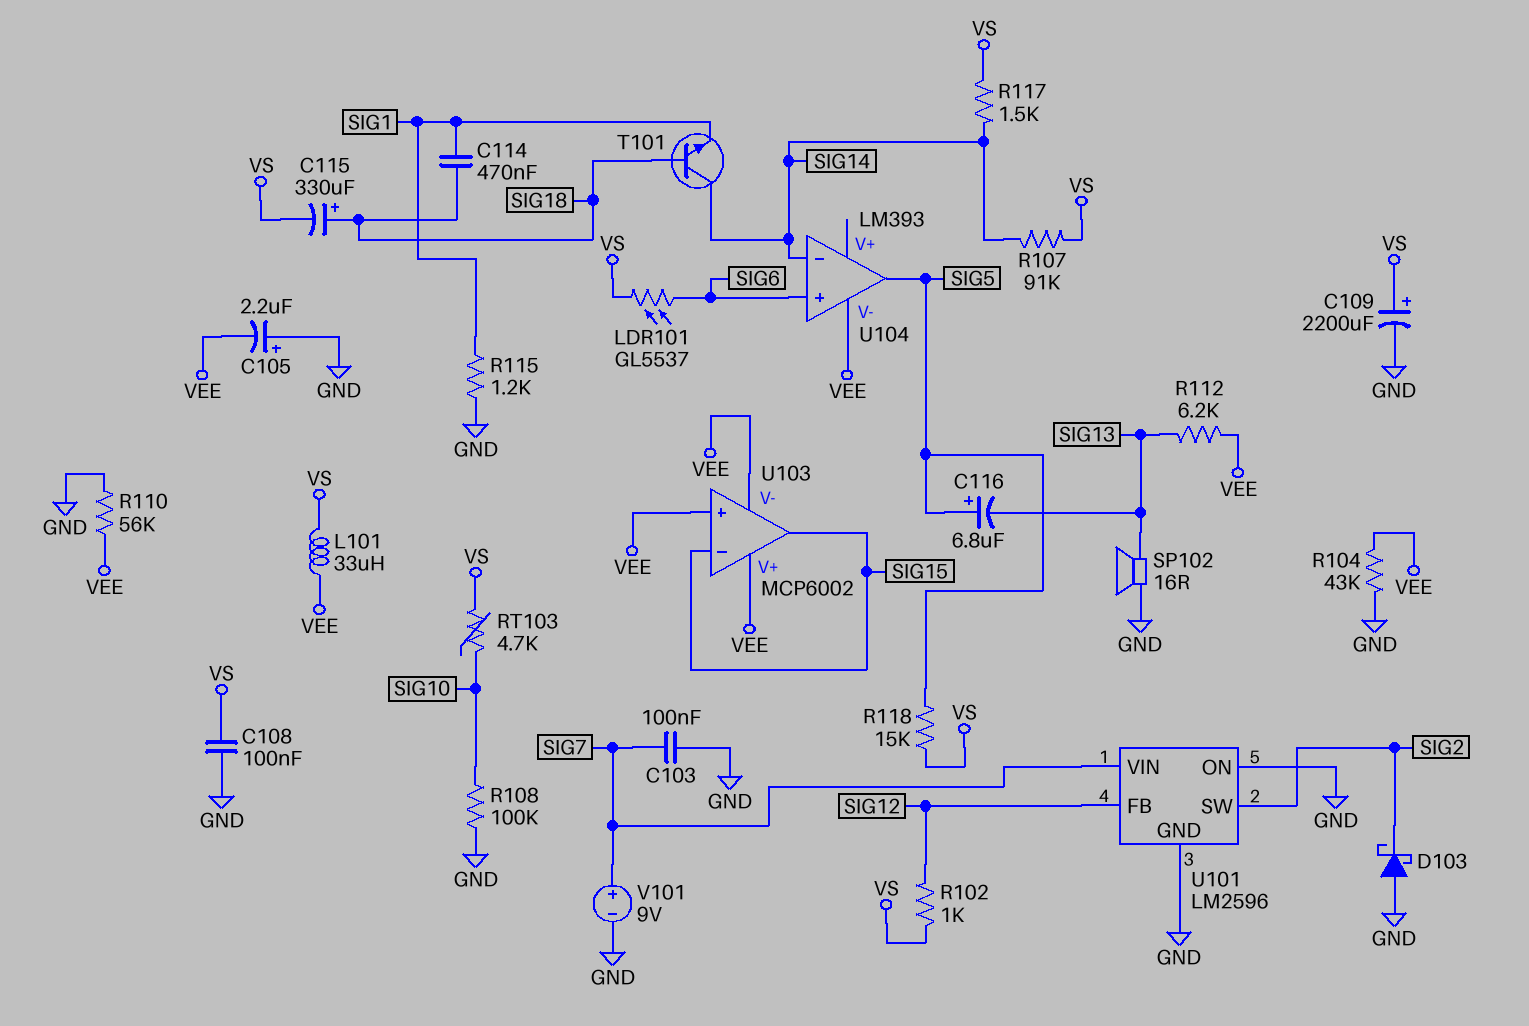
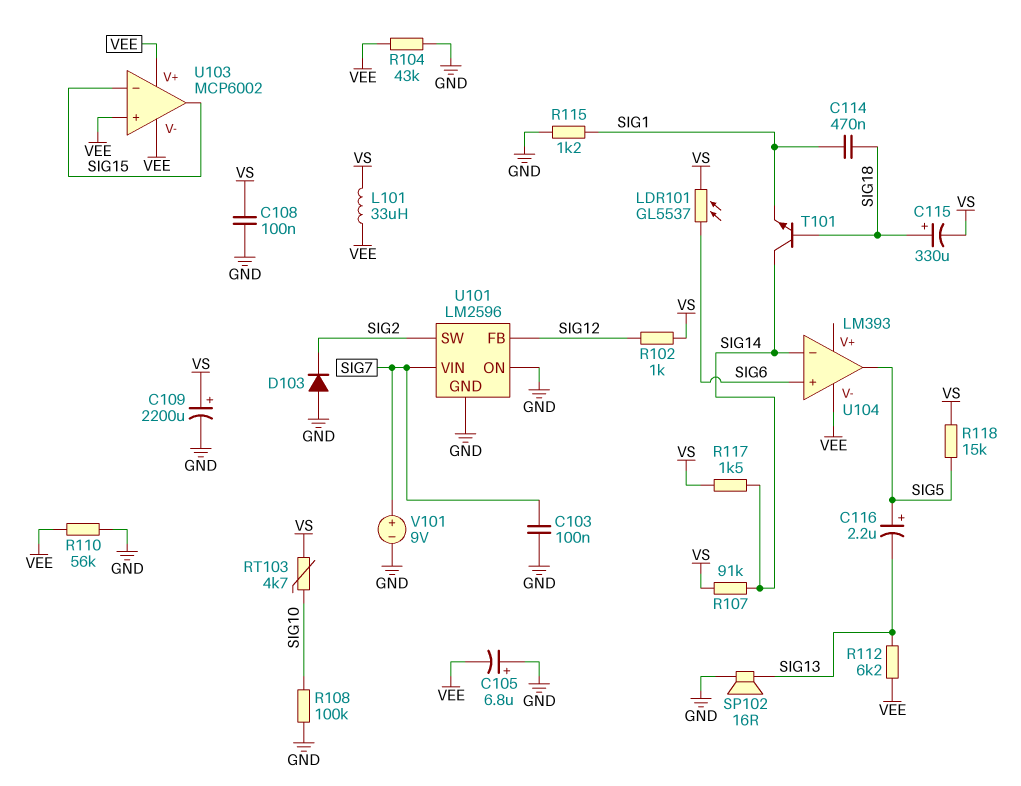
C105: 2.2uF (plus GND, minus VEE) -> 6.8uF (plus GND, minus VEE)
C116: 6.8uF (plus SIG5, minus SIG13) -> 2.2uF (plus SIG5, minus SIG13)
D103: schottky (A GND, K SIG2) -> diode (A GND, K SIG2)

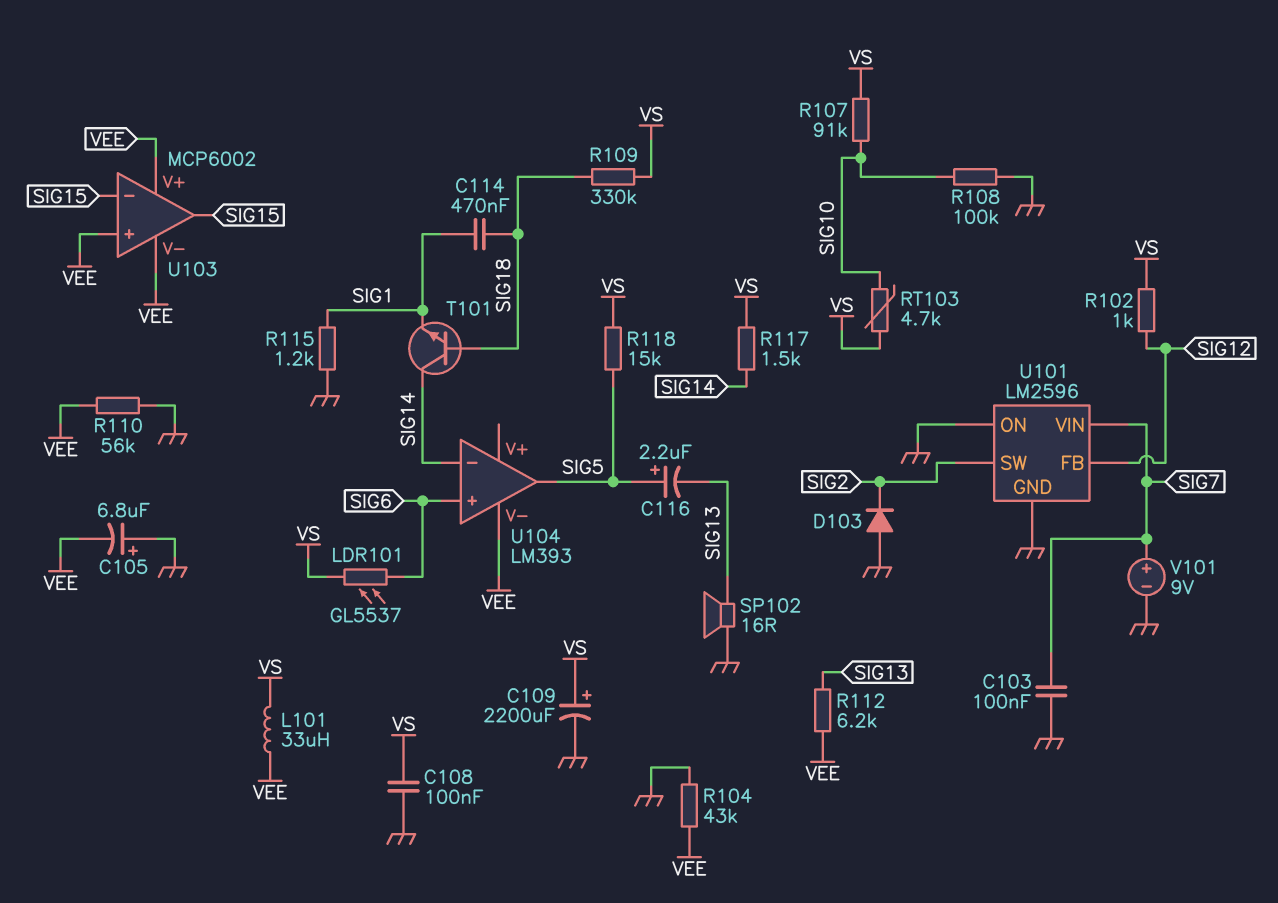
C115: 330uF (plus SIG18, minus VS) -> none
R107: 91k (SIG14, VS) -> 91k (SIG10, VS)
R109: none -> 330k (SIG18, VS)

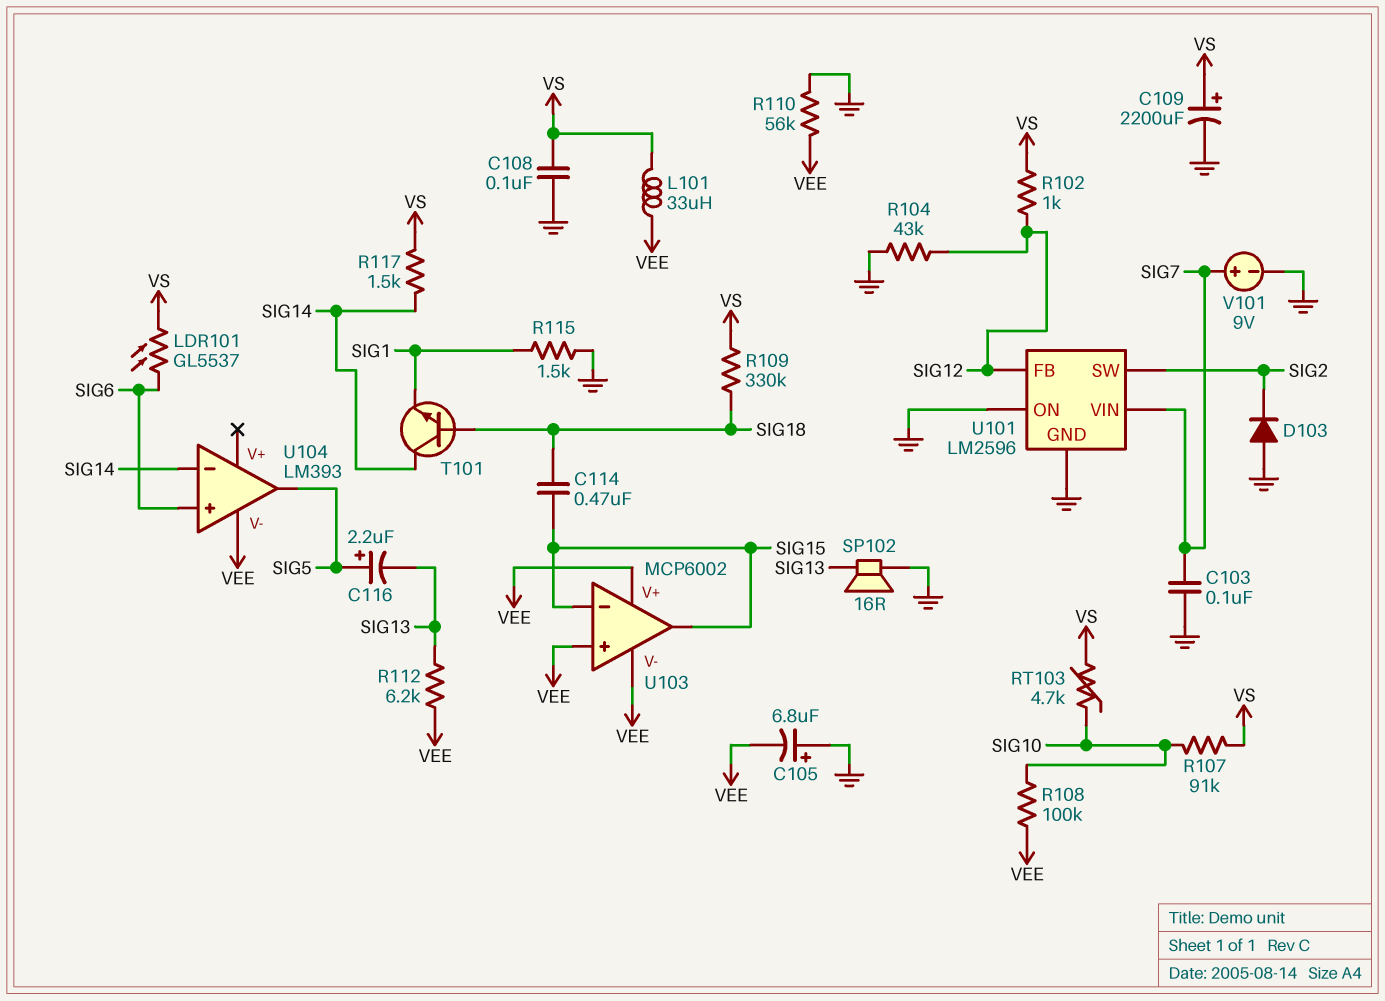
C114: 470nF (SIG1, SIG18) -> 470nF (SIG15, SIG18)
R104: 43k (GND, VEE) -> 43k (GND, SIG12)
R108: 100k (GND, SIG10) -> 100k (SIG10, VEE)
R115: 1.2k (GND, SIG1) -> 1.5k (GND, SIG1)
R118: 15k (SIG5, VS) -> none

